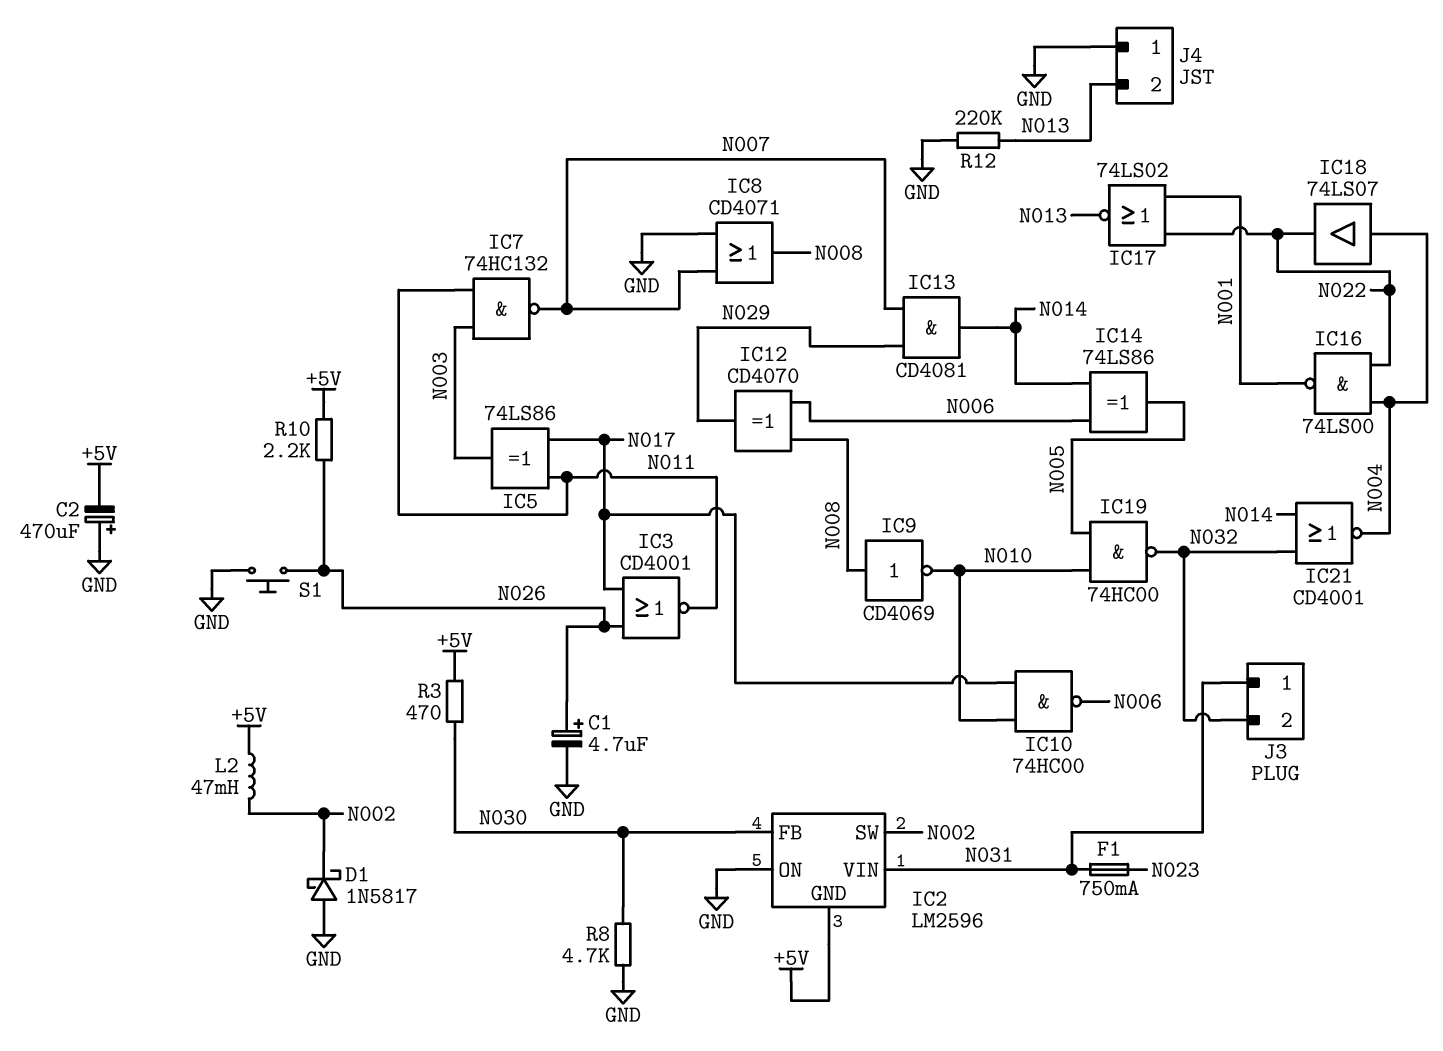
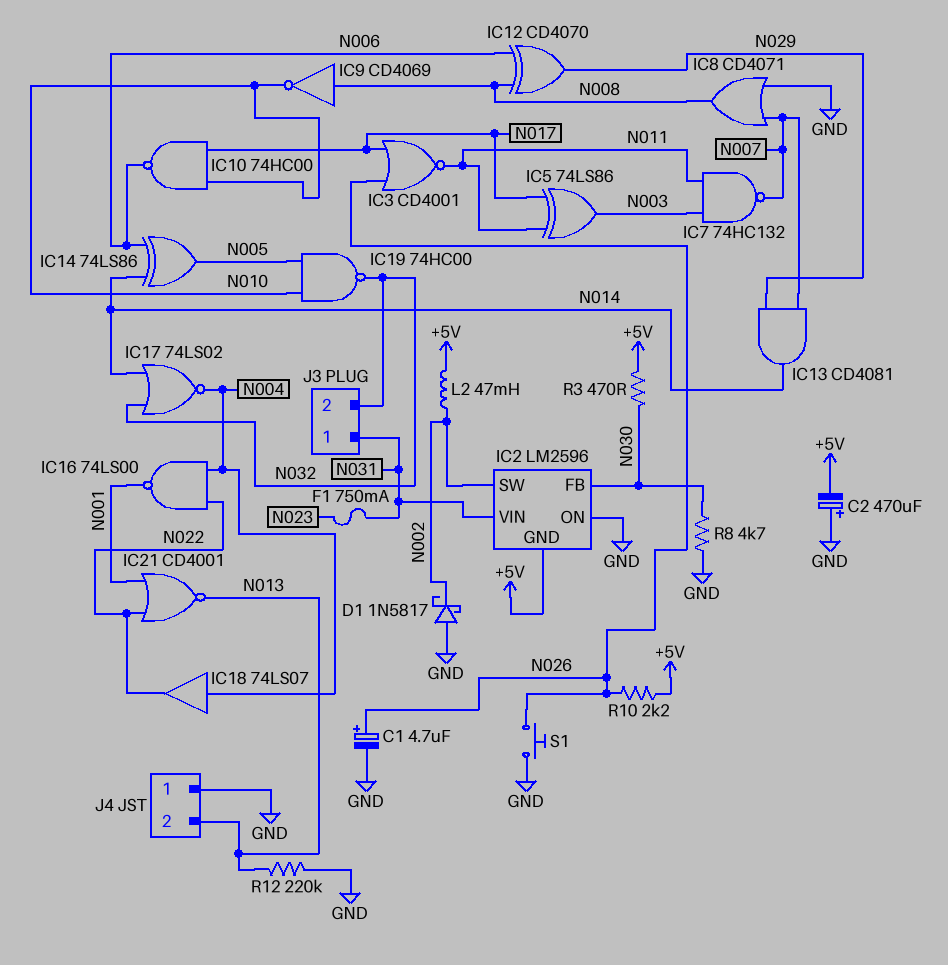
IC17: NOR 74LS02 (in N001, in N022, out N013) -> NOR 74LS02 (in N014, in N032, out N004)
IC21: NOR CD4001 (in N014, in N032, out N004) -> NOR CD4001 (in N001, in N022, out N013)

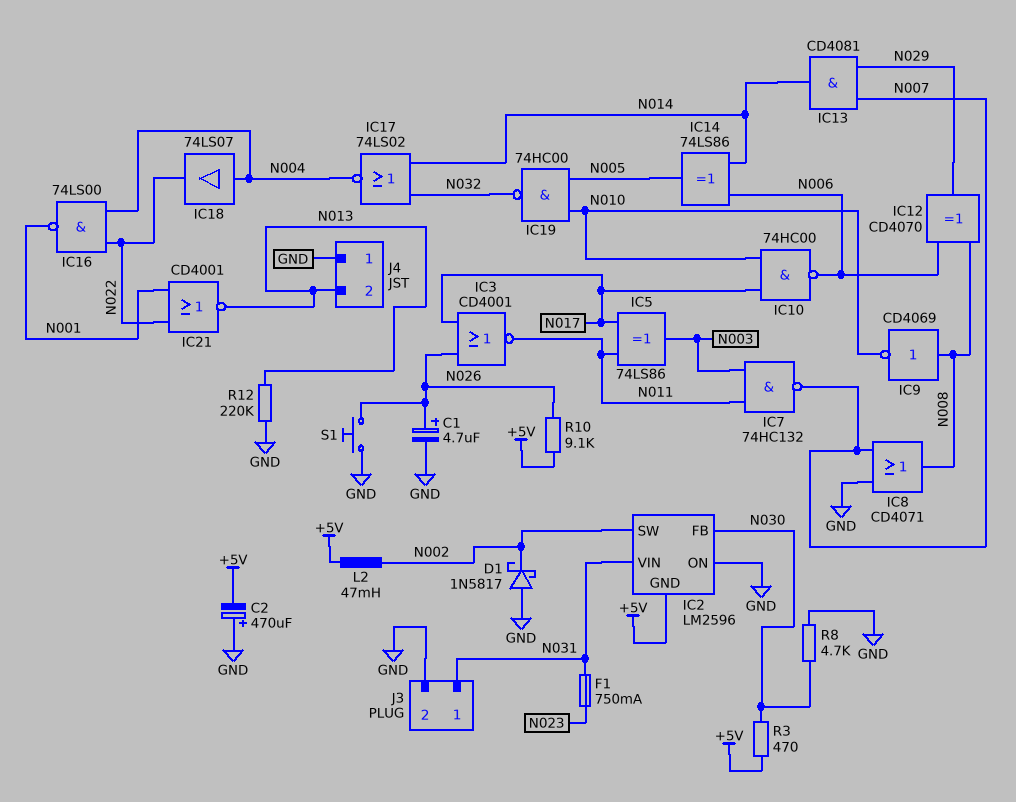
J3 pin 2: N032 -> GND
R10: 2.2k (+5V, N026) -> 9.1k (+5V, N026)

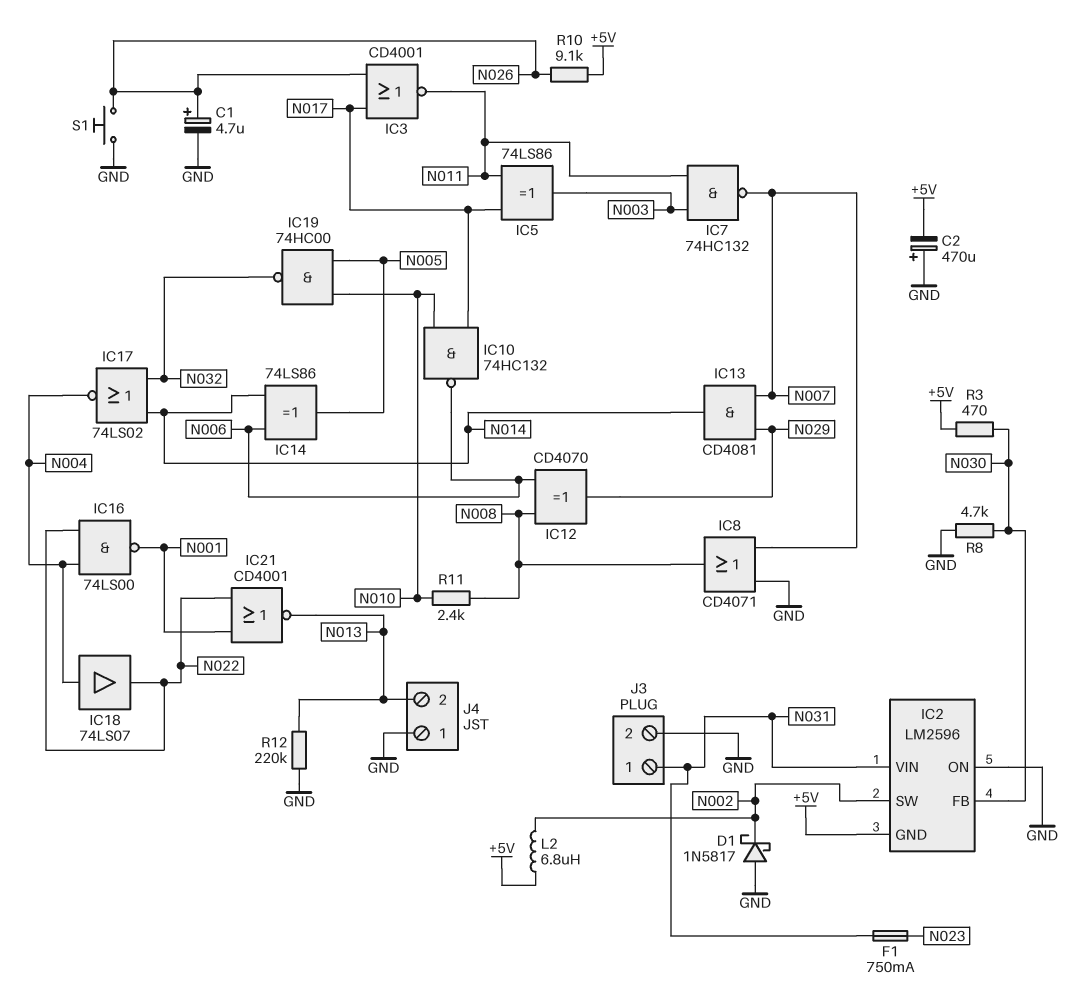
IC9: NOT CD4069 (in N008, out N010) -> none
IC10: NAND 74HC00 (in N010, in N017, out N006) -> NAND 74HC132 (in N010, in N017, out N006)
L2: 47mH (+5V, N002) -> 6.8uH (+5V, N002)
R11: none -> 2.4k (N008, N010)

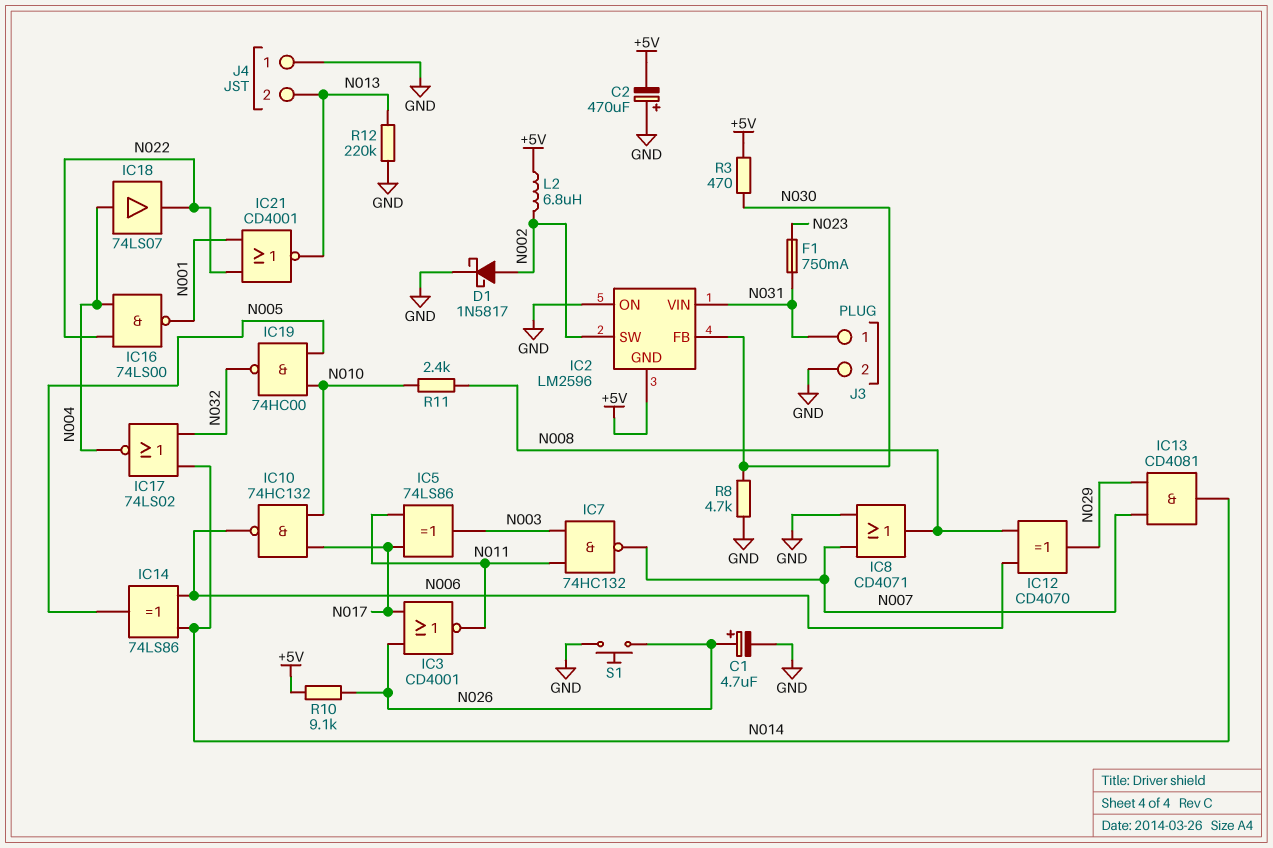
D1: schottky 1N5817 (A GND, K N002) -> schottky 1N5817 (A N002, K GND)

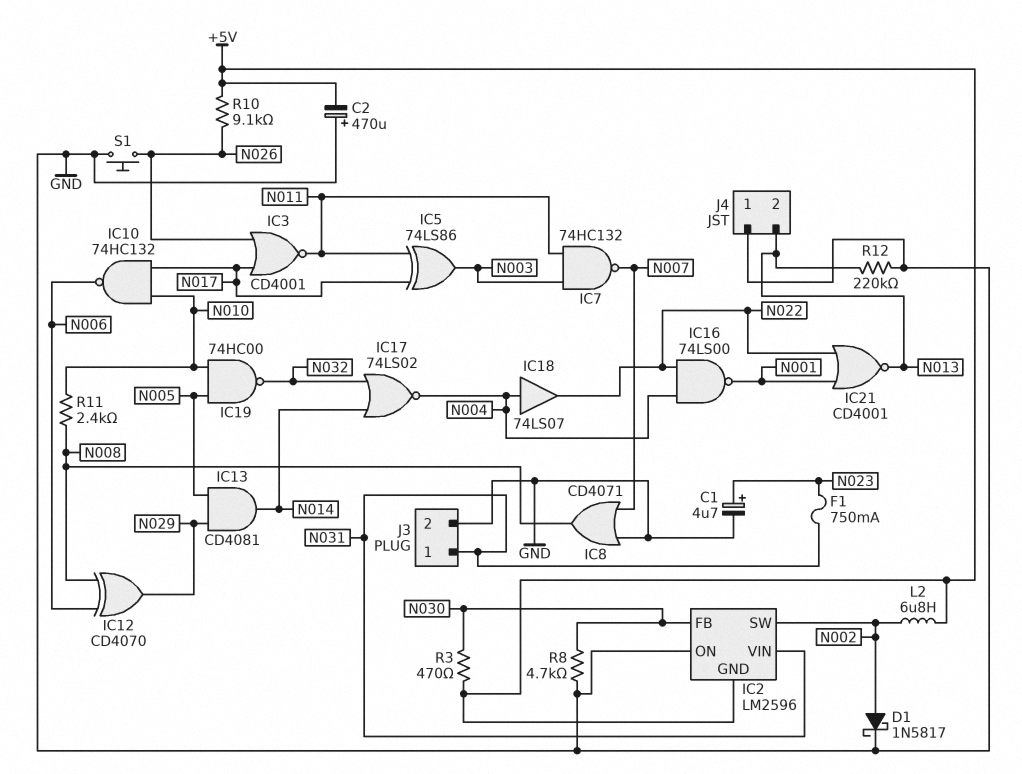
C1: 4.7uF (plus N026, minus GND) -> 4.7uF (plus N023, minus GND)
IC13: AND CD4081 (in N007, in N029, out N014) -> AND CD4081 (in N005, in N029, out N014)
IC14: XOR 74LS86 (in N006, in N014, out N005) -> none

